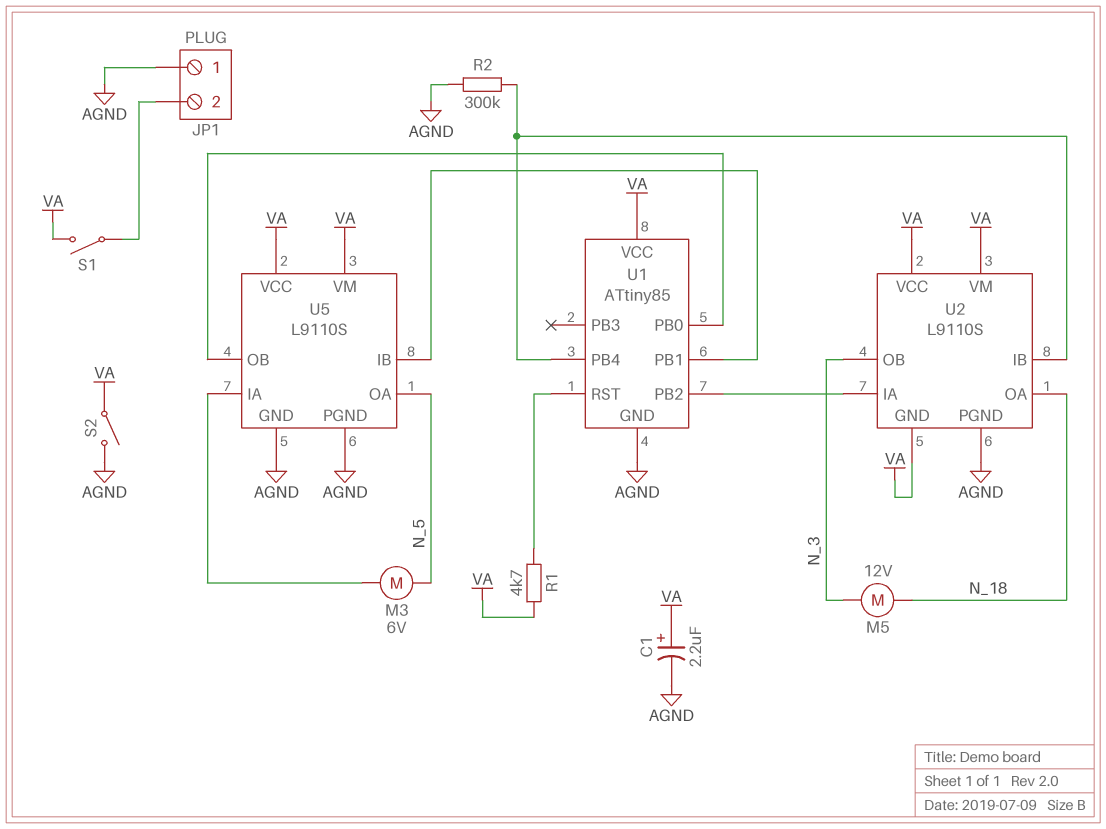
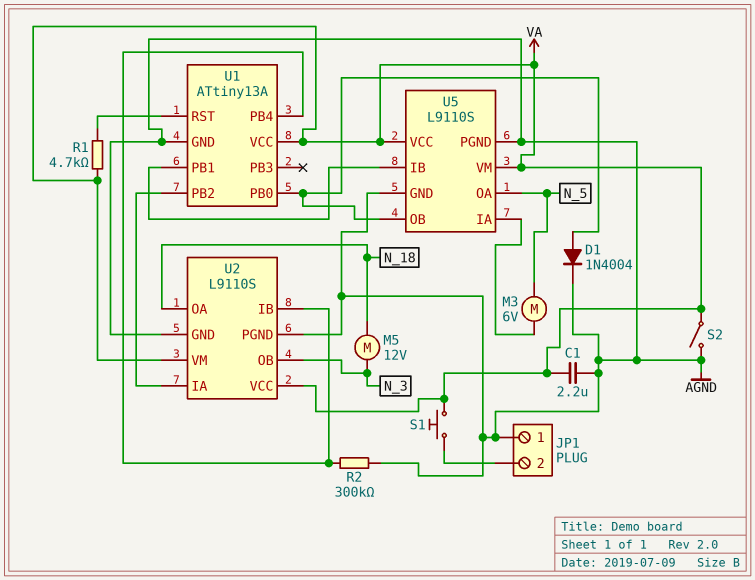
C1: 2.2uF (plus VA, minus AGND) -> 2.2uF (AGND, VA)
D1: none -> diode 1N4004 (A U1/PB0, K AGND)
S1: switch (JP1/2, VA) -> button (JP1/2, VA)
U1: ATtiny85 -> ATtiny13A
U2 pin GND: VA -> AGND

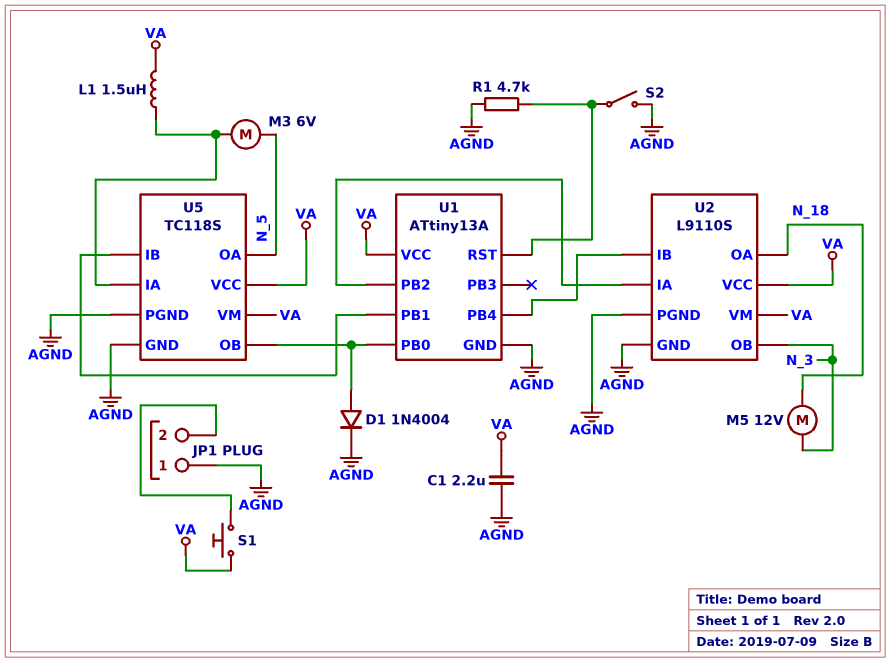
L1: none -> 1.5uH (U5/IA, VA)
R1: 4.7k (U1/RST, VA) -> 4.7k (AGND, U1/RST)
R2: 300k (AGND, U1/PB4) -> none
S2: switch (AGND, VA) -> switch (AGND, U1/RST)
U5: L9110S -> TC118S

